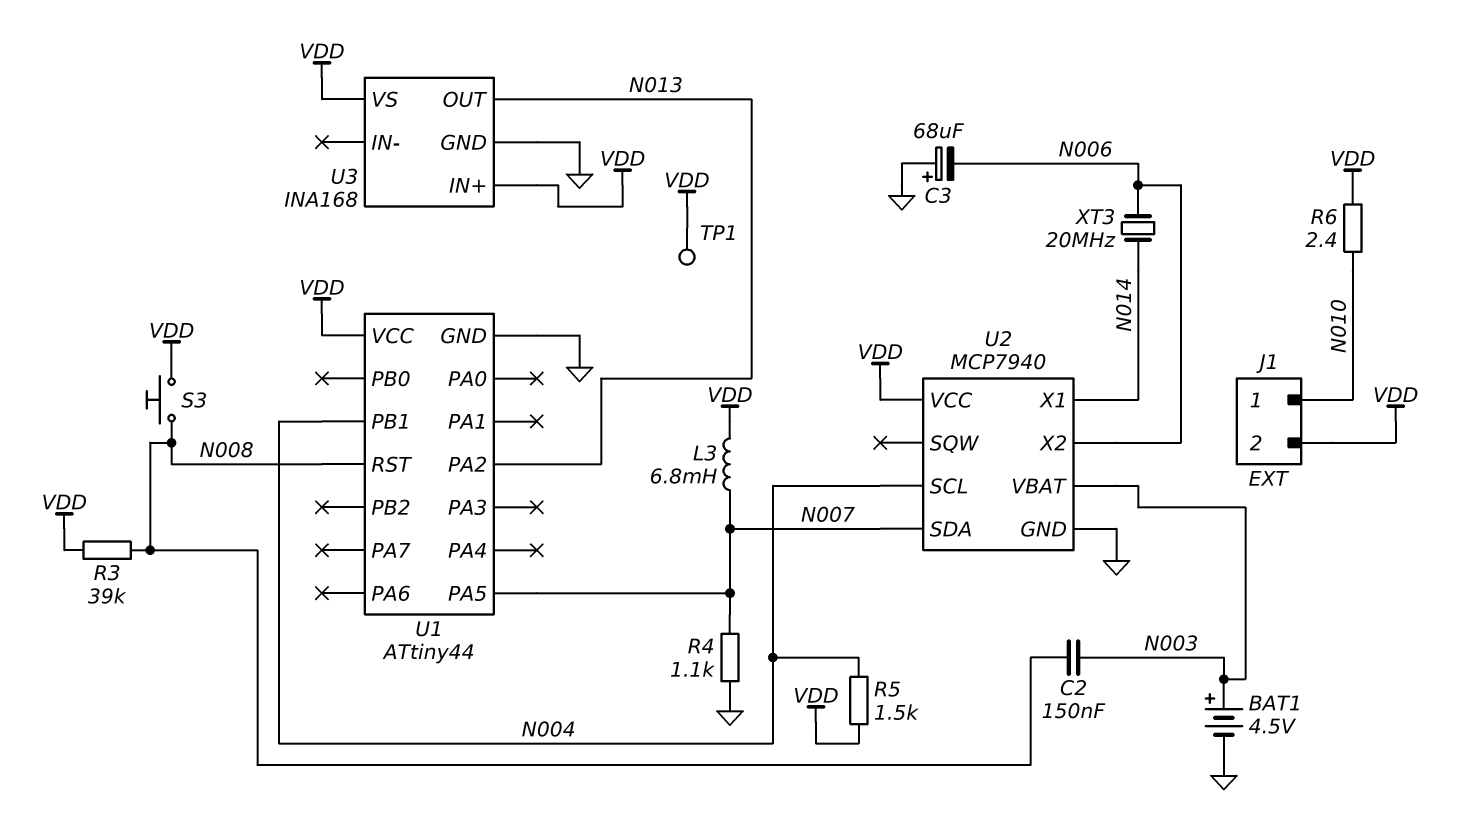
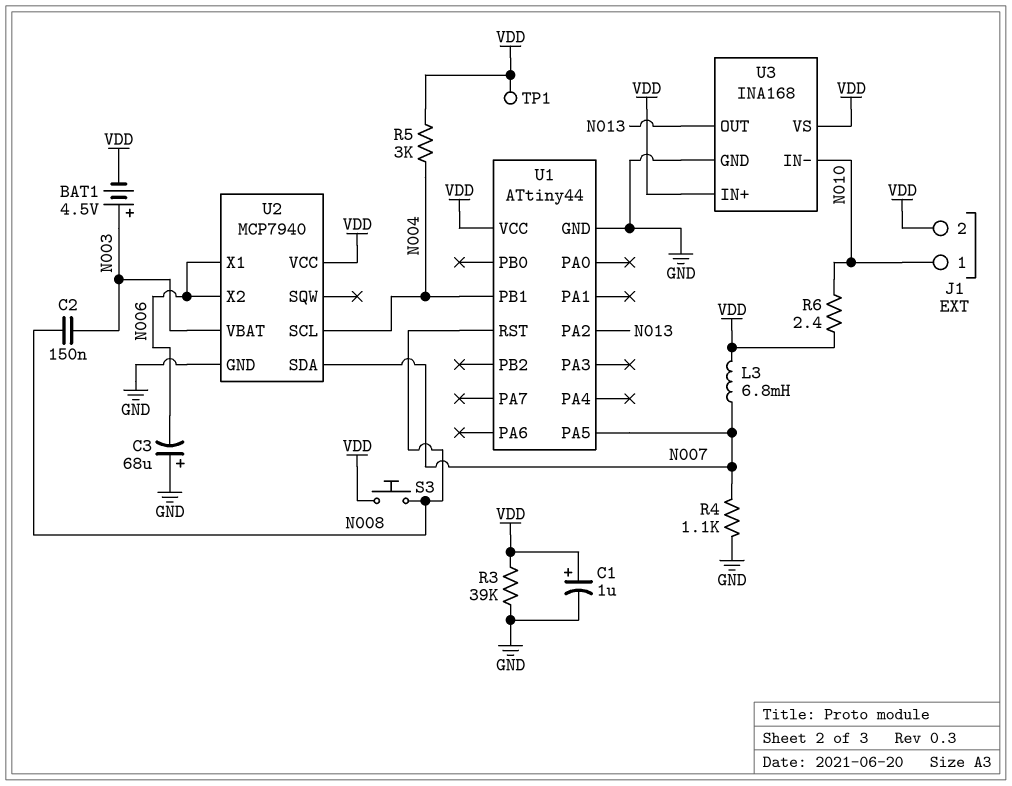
BAT1: 4.5V (plus N003, minus GND) -> 4.5V (plus N003, minus VDD)
C1: none -> 1uF (plus VDD, minus GND)
R3: 39k (N008, VDD) -> 39k (GND, VDD)
R5: 1.5k (N004, VDD) -> 3k (N004, VDD)
U2 pin X1: N014 -> N006
U3 pin IN-: none -> N010
XT3: 20MHz (N006, N014) -> none

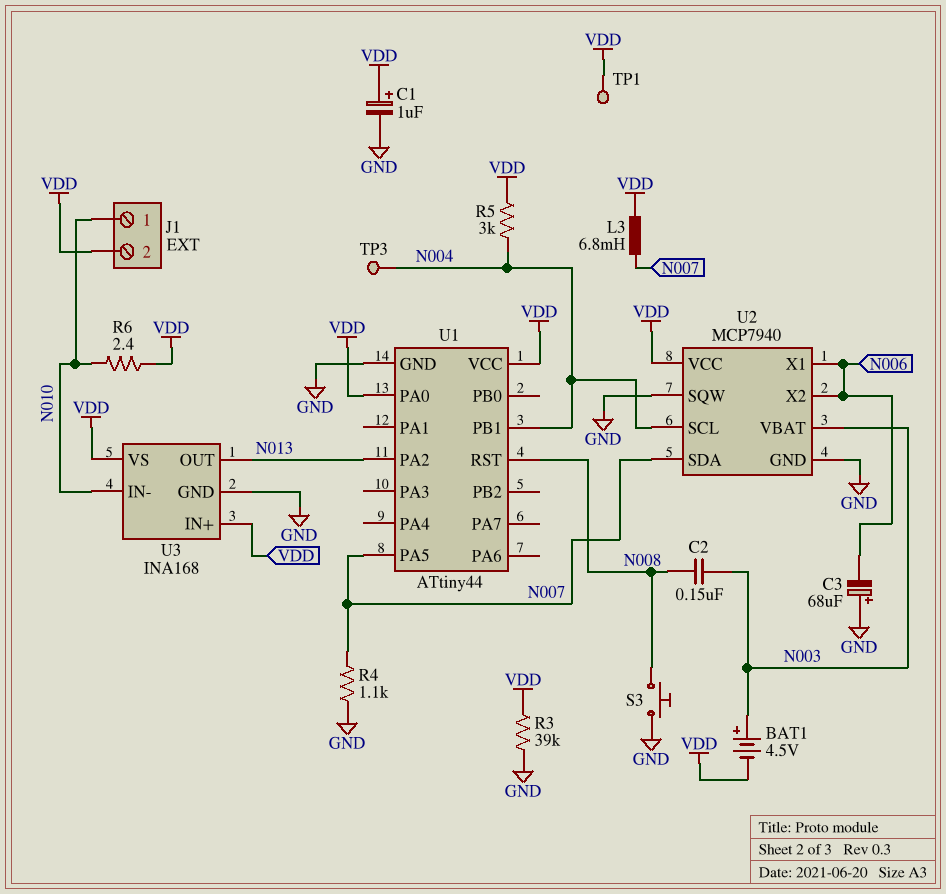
S3: button (N008, VDD) -> button (GND, N008)
TP3: none -> test point (N004)
U1 pin PA0: none -> VDD
U2 pin SQW: none -> GND

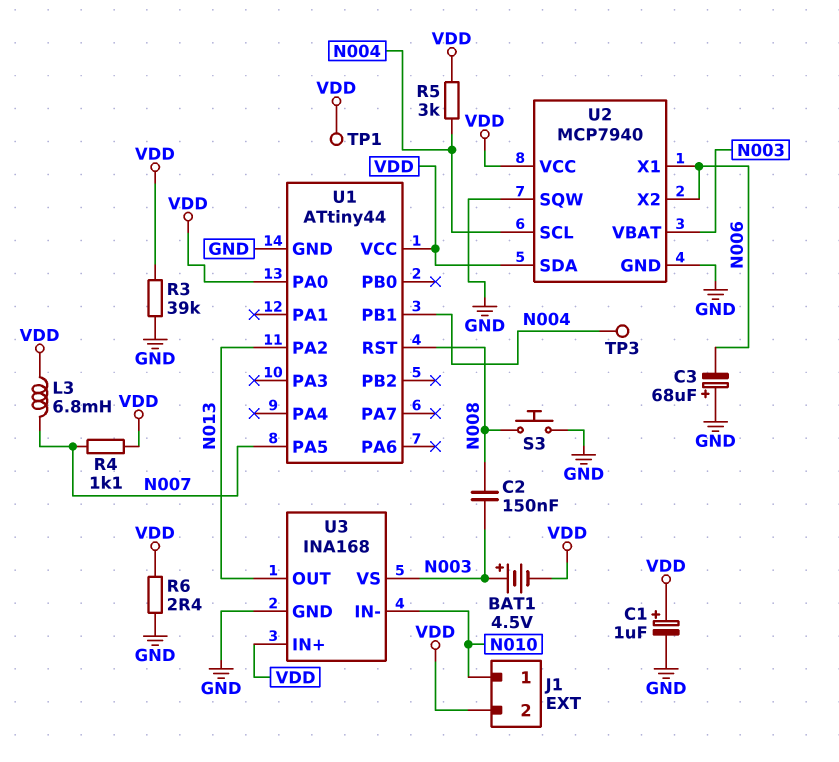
R4: 1.1k (GND, N007) -> 1.1k (N007, VDD)
R6: 2.4 (N010, VDD) -> 2.4 (GND, VDD)
U2 pin SDA: N007 -> VDD
U3 pin VS: VDD -> N003

